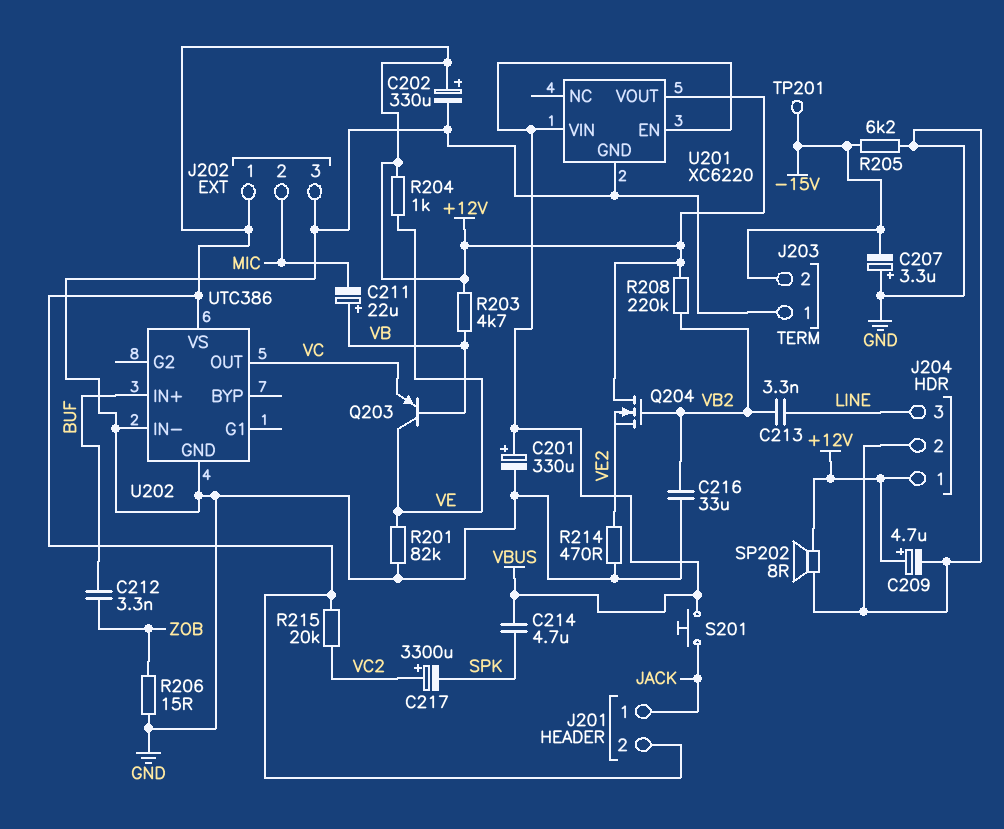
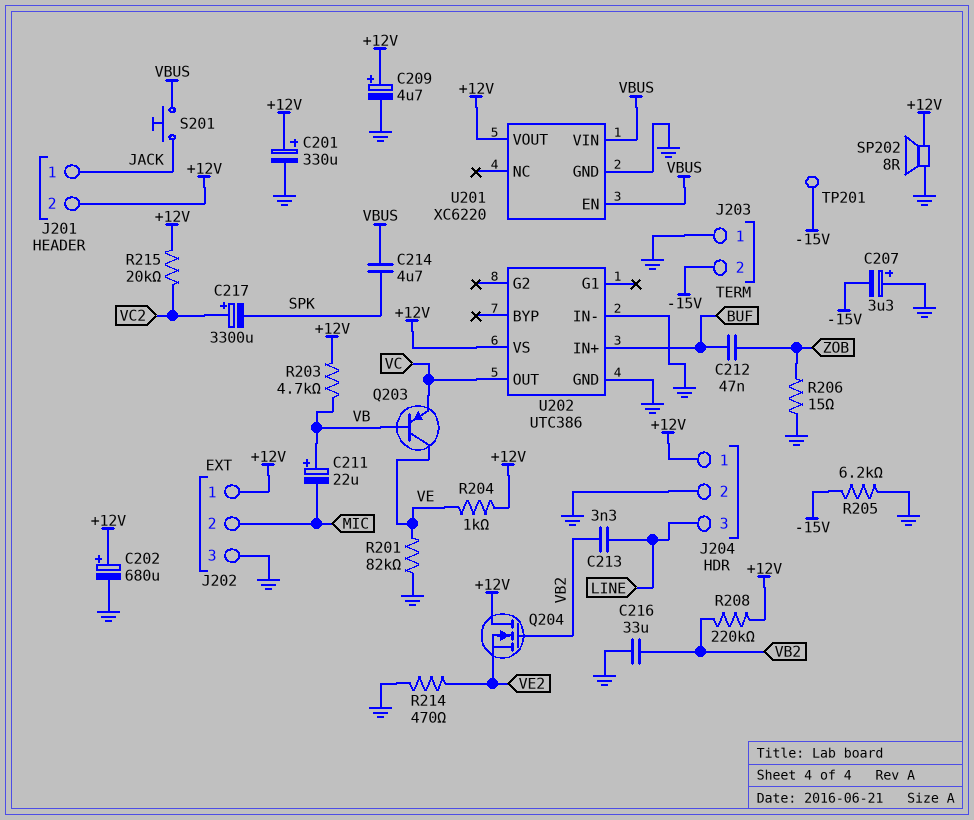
C201: 330uF (plus VBUS, minus GND) -> 330uF (plus +12V, minus GND)
C202: 330uF (plus +12V, minus GND) -> 680uF (plus +12V, minus GND)
C212: 3.3nF (BUF, ZOB) -> 47nF (BUF, ZOB)

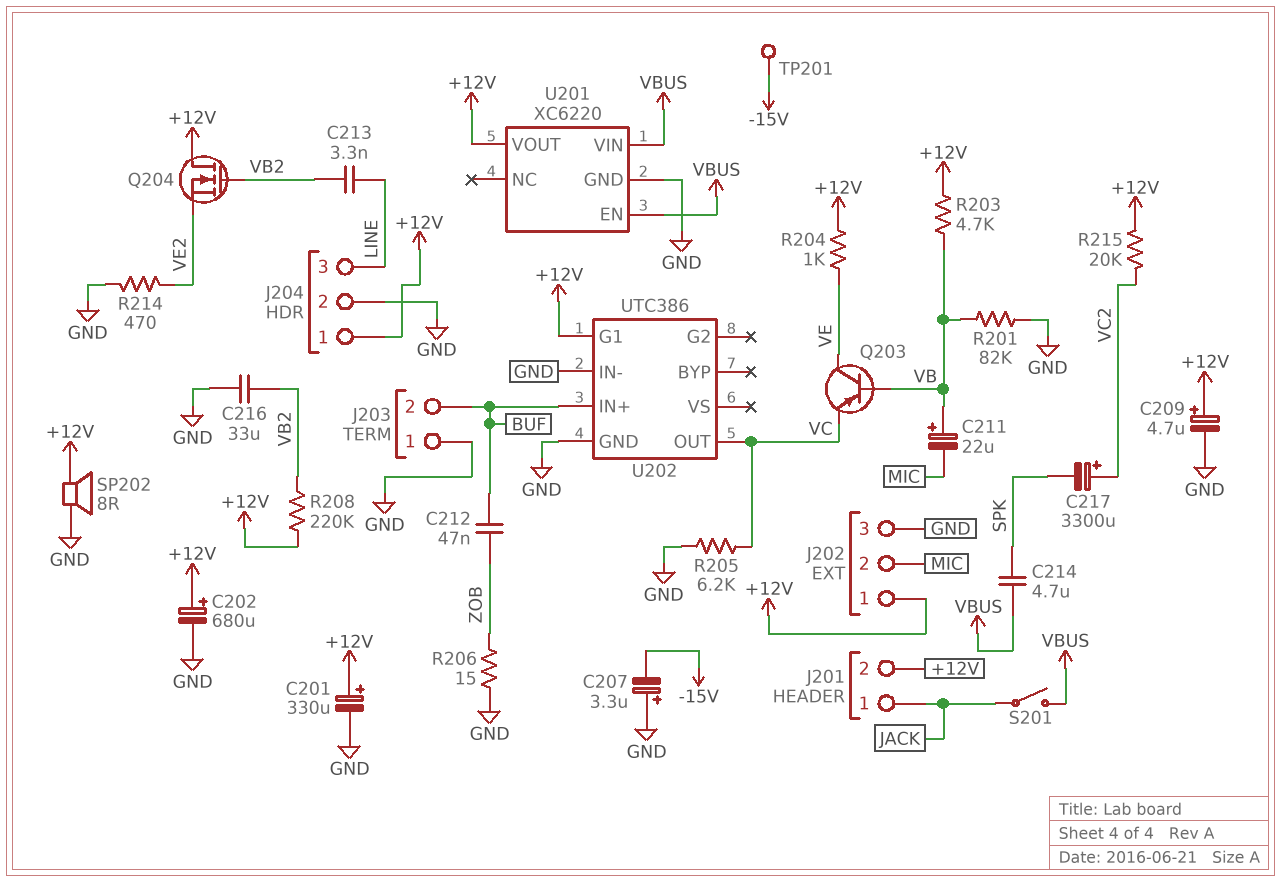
J203 pin 2: -15V -> BUF
R201: 82k (GND, VE) -> 82k (GND, VB)
R205: 6.2k (-15V, GND) -> 6.2k (GND, VC)
S201: button (JACK, VBUS) -> switch (JACK, VBUS)
U202 pin G1: none -> +12V
U202 pin VS: +12V -> none

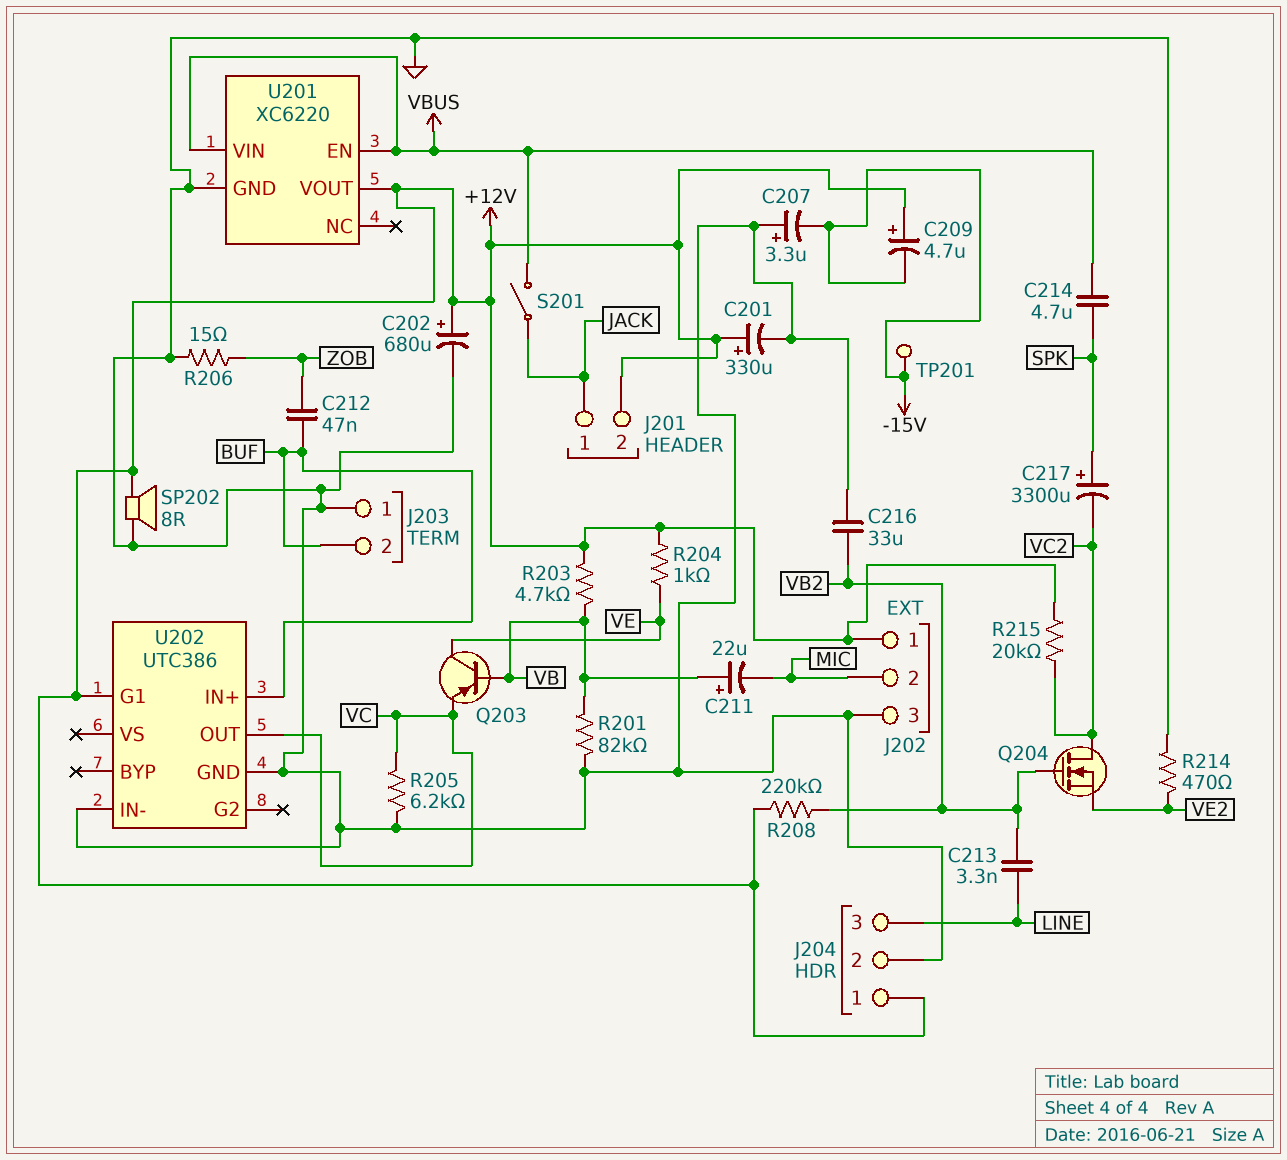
C209: 4.7uF (plus +12V, minus GND) -> 4.7uF (plus +12V, minus -15V)
C217: 3300uF (plus VC2, minus SPK) -> 3300uF (plus SPK, minus VC2)
Q204: NMOS (G VB2, D +12V, S VE2) -> NMOS (G VB2, D VC2, S VE2)

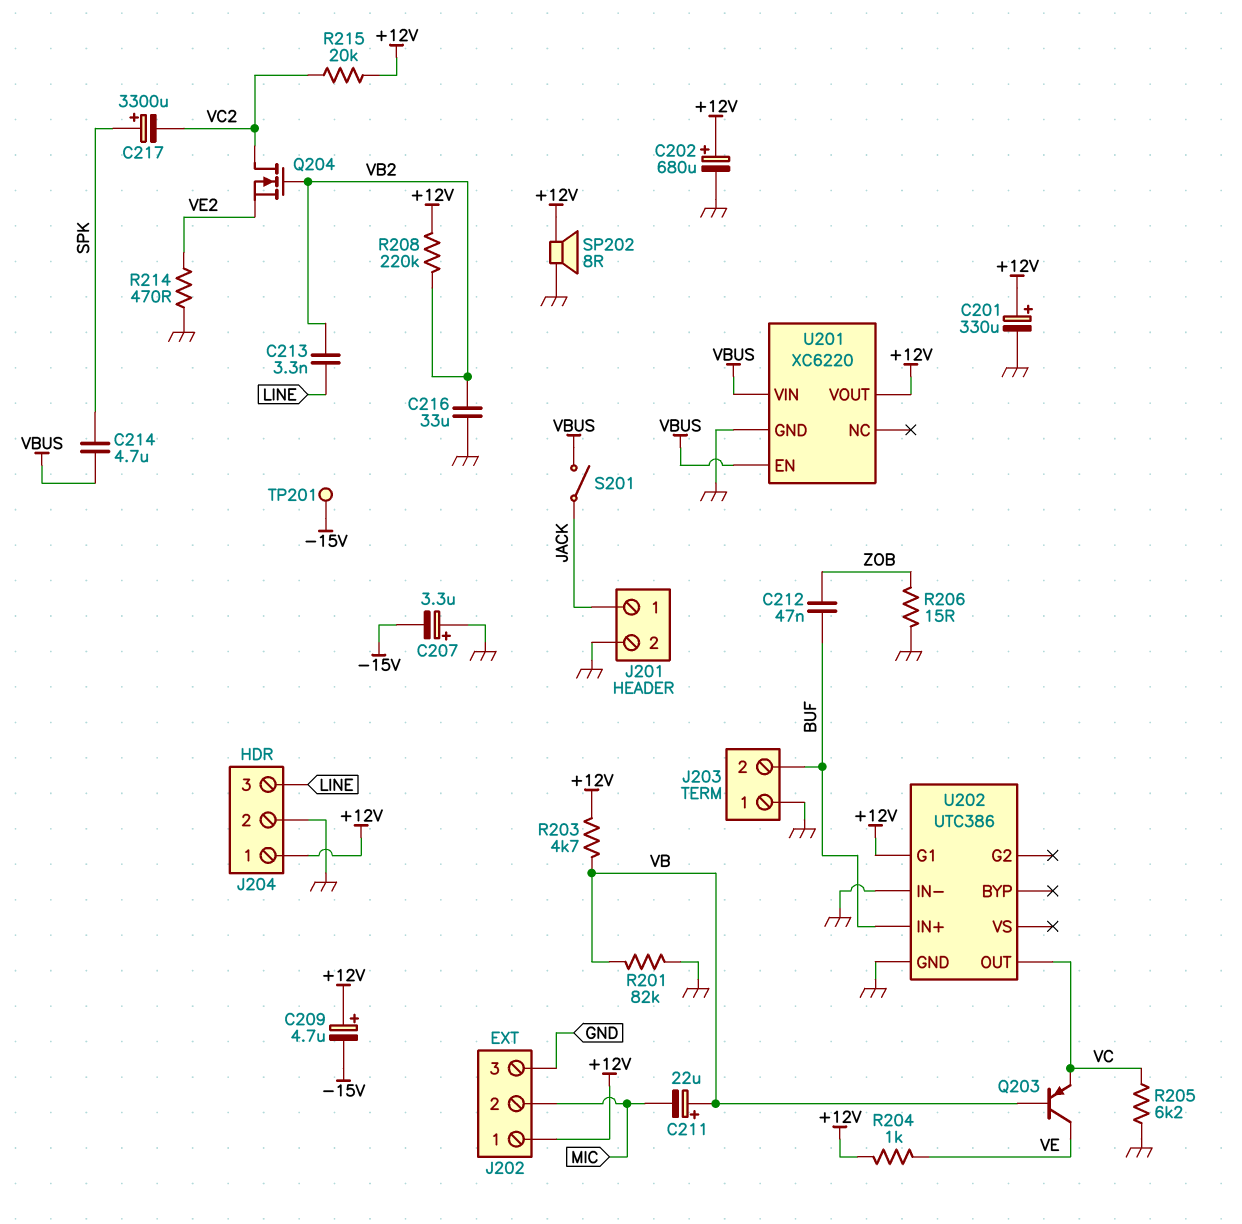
J201 pin 2: +12V -> GND

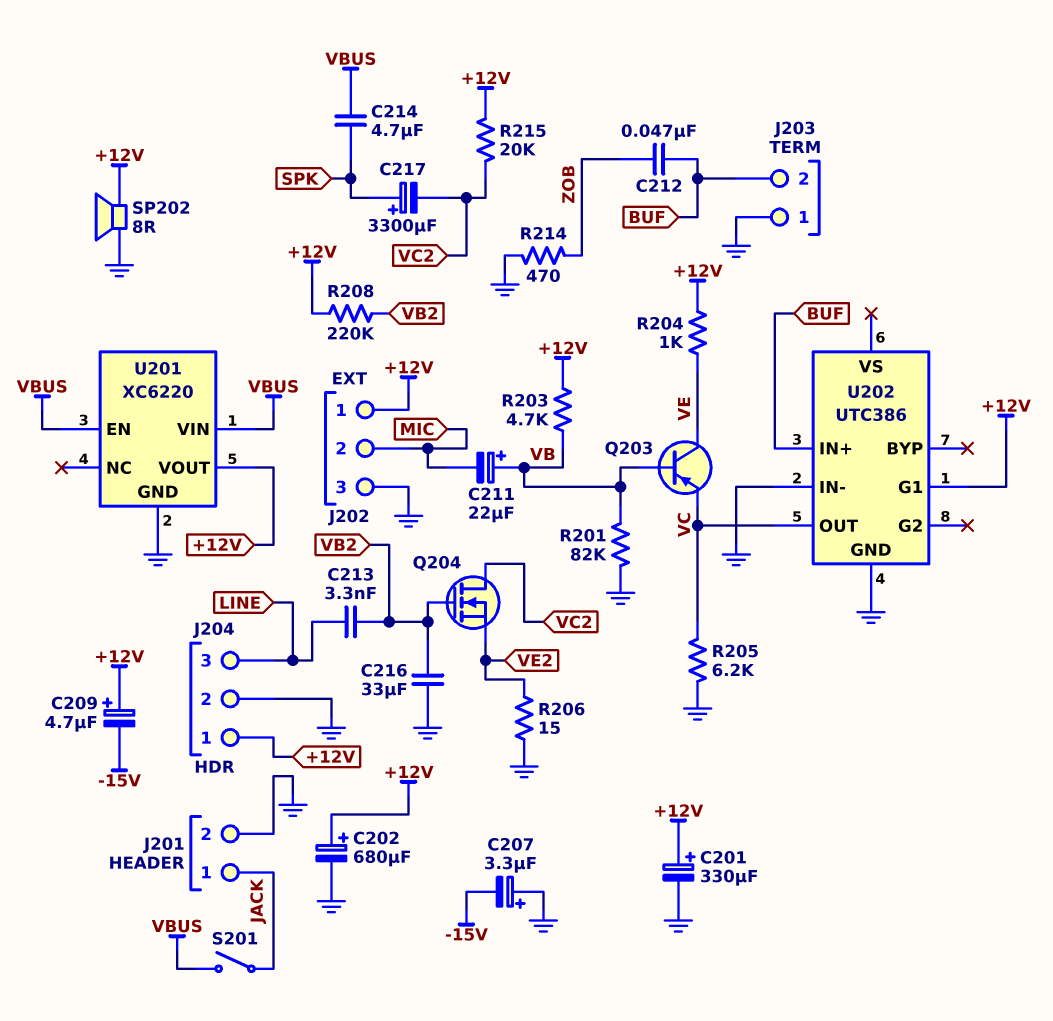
R206: 15 (GND, ZOB) -> 15 (GND, VE2)
R214: 470 (GND, VE2) -> 470 (GND, ZOB)
TP201: test point (-15V) -> none

